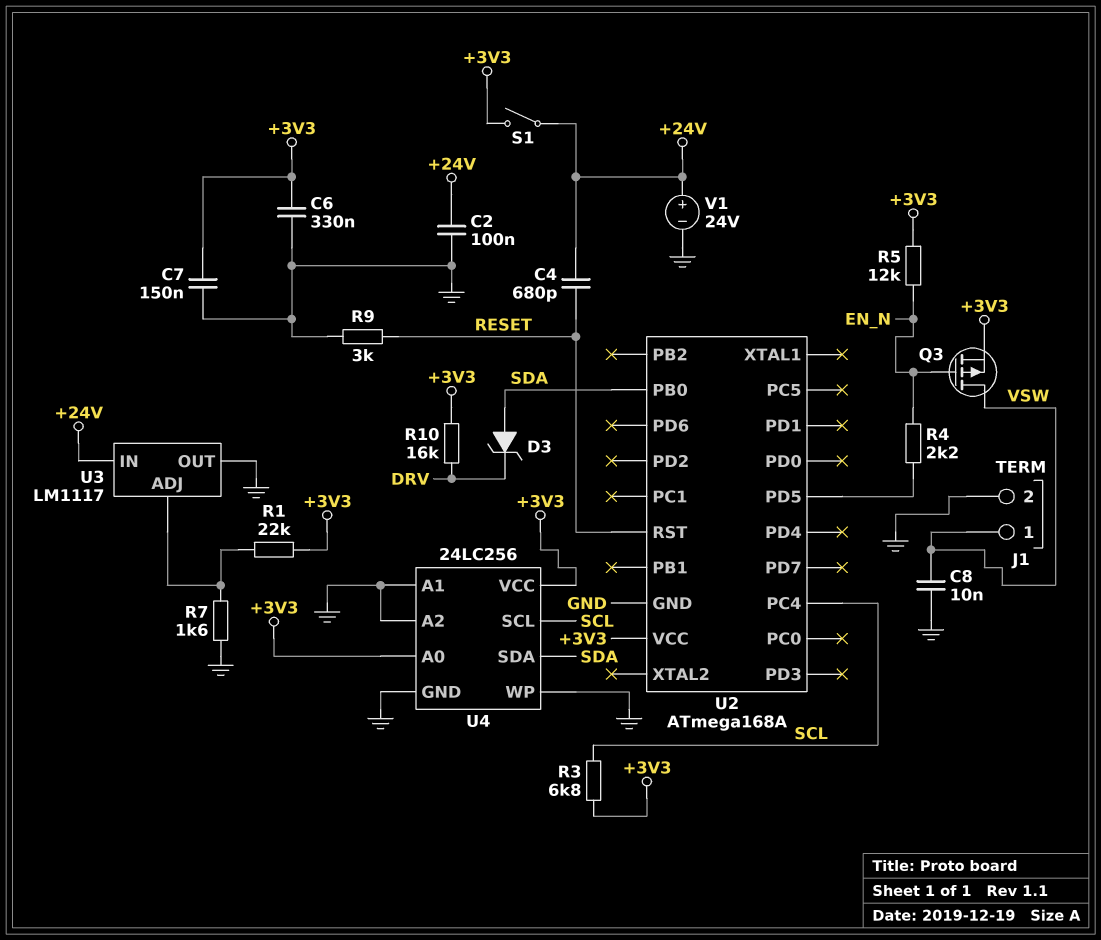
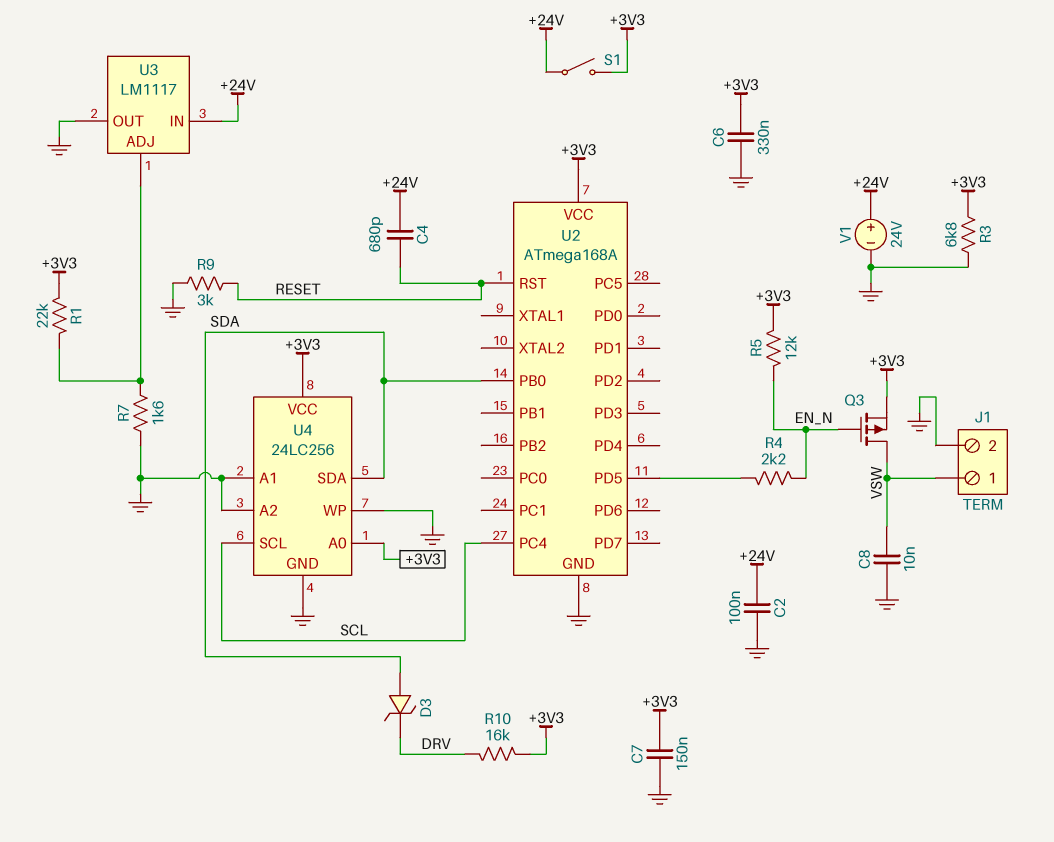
R3: 6.8k (+3V3, SCL) -> 6.8k (+3V3, GND)

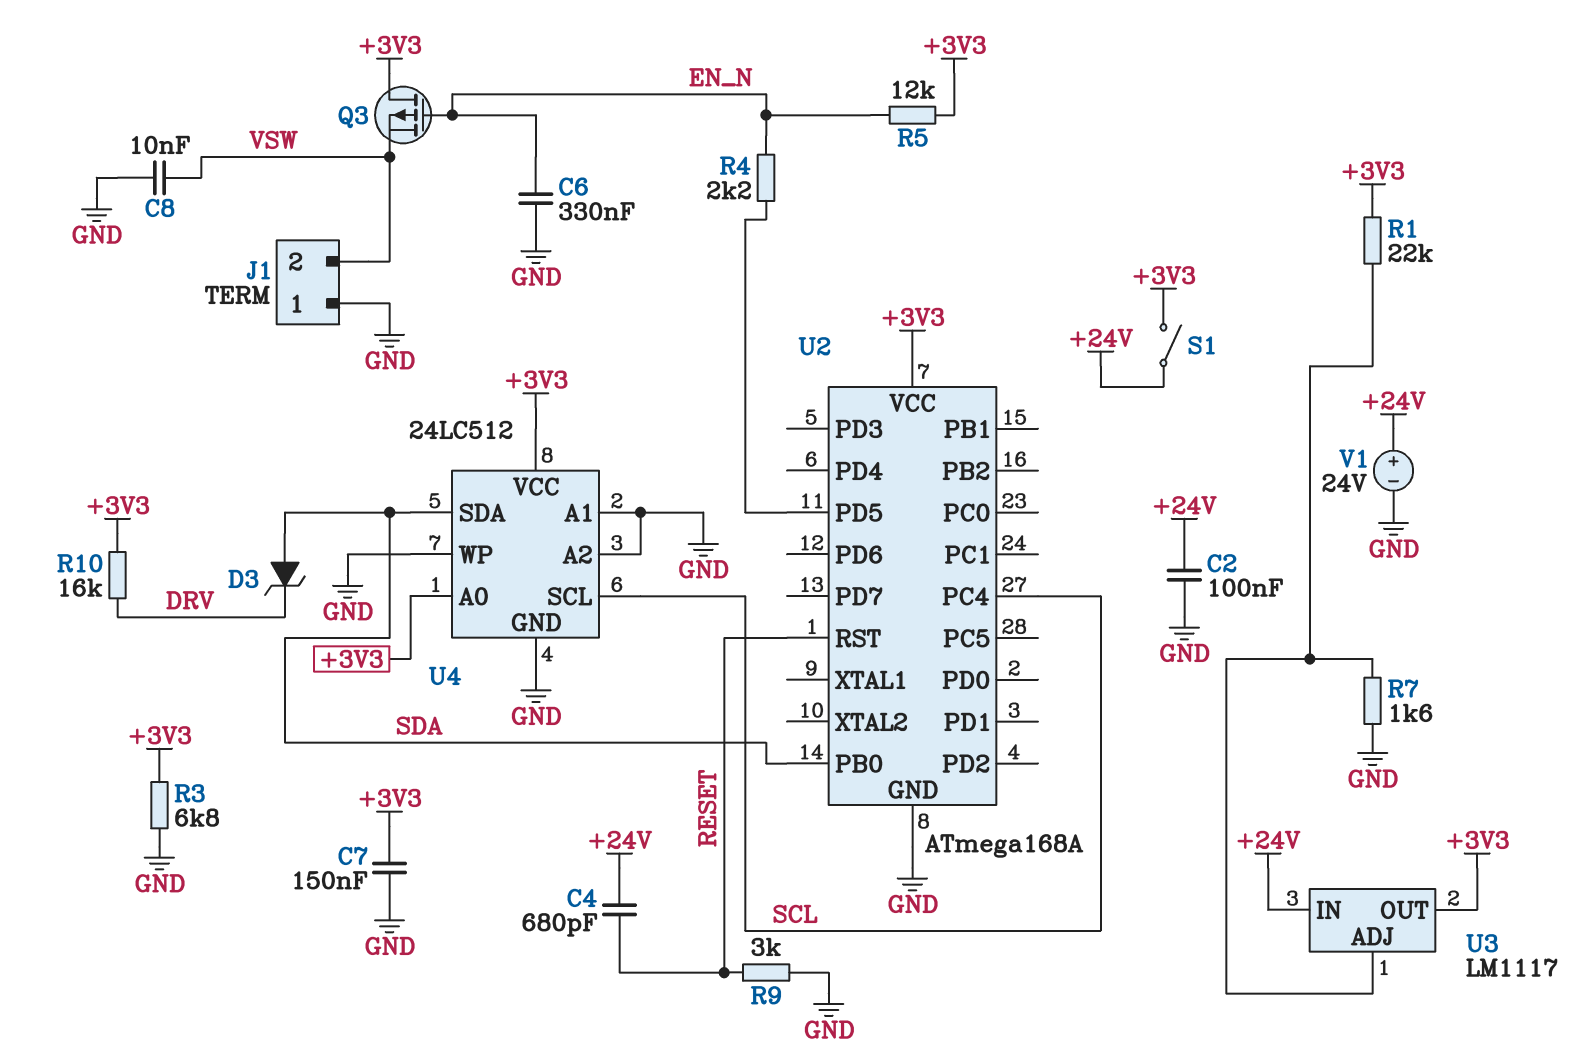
C6: 330nF (+3V3, GND) -> 330nF (EN_N, GND)
J1 pin 1: VSW -> GND
J1 pin 2: GND -> VSW
Q3: PMOS (G EN_N, D VSW, S +3V3) -> PMOS (G EN_N, D +3V3, S VSW)
U3 pin OUT: GND -> +3V3
U4: 24LC256 -> 24LC512

